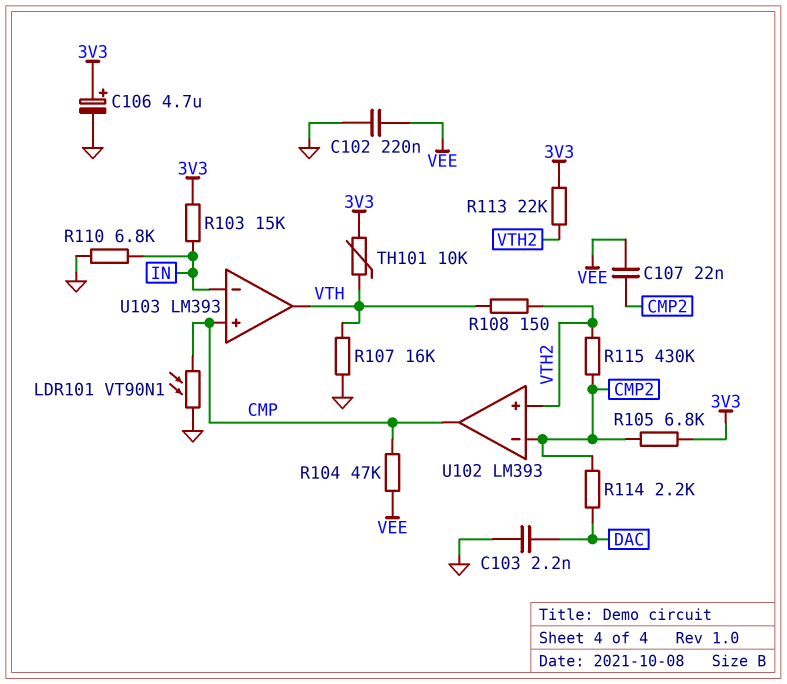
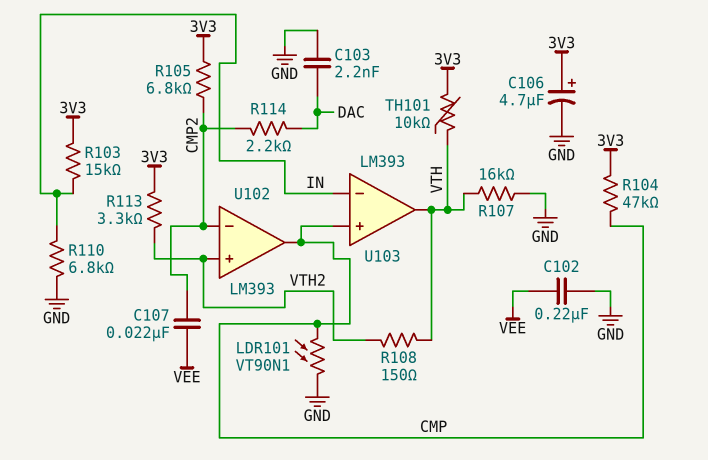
R104: 47k (CMP, VEE) -> 47k (3V3, CMP)
R113: 22k (3V3, VTH2) -> 3.3k (3V3, VTH2)
R115: 430k (CMP2, VTH2) -> none

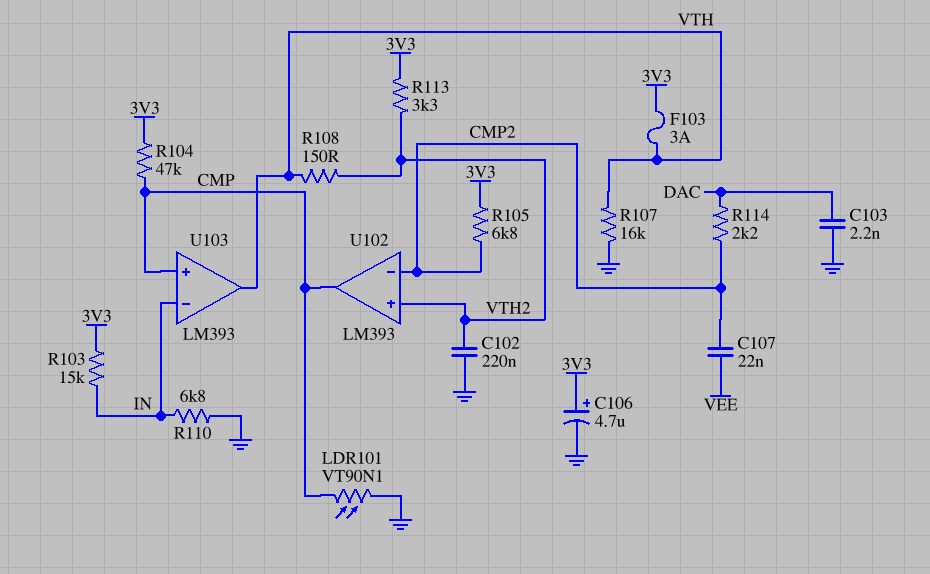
C102: 220nF (GND, VEE) -> 220nF (GND, VTH2)
F103: none -> 3A (3V3, VTH)
TH101: 10k (3V3, VTH) -> none

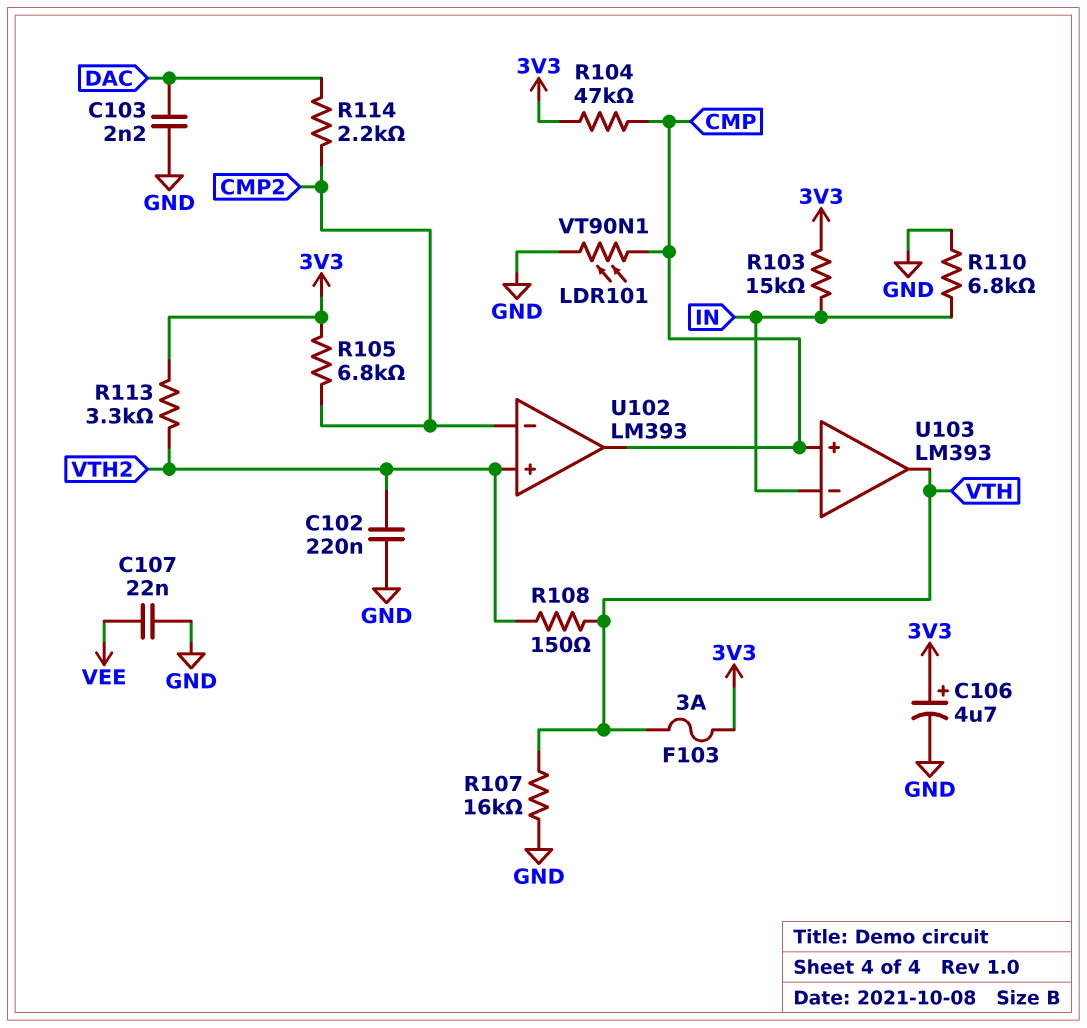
C107: 22nF (CMP2, VEE) -> 22nF (GND, VEE)

